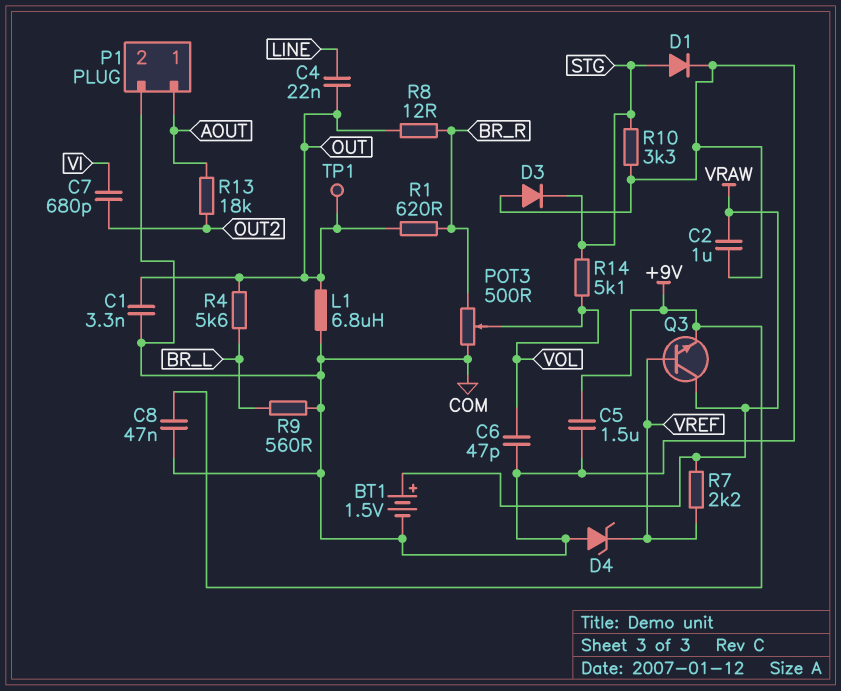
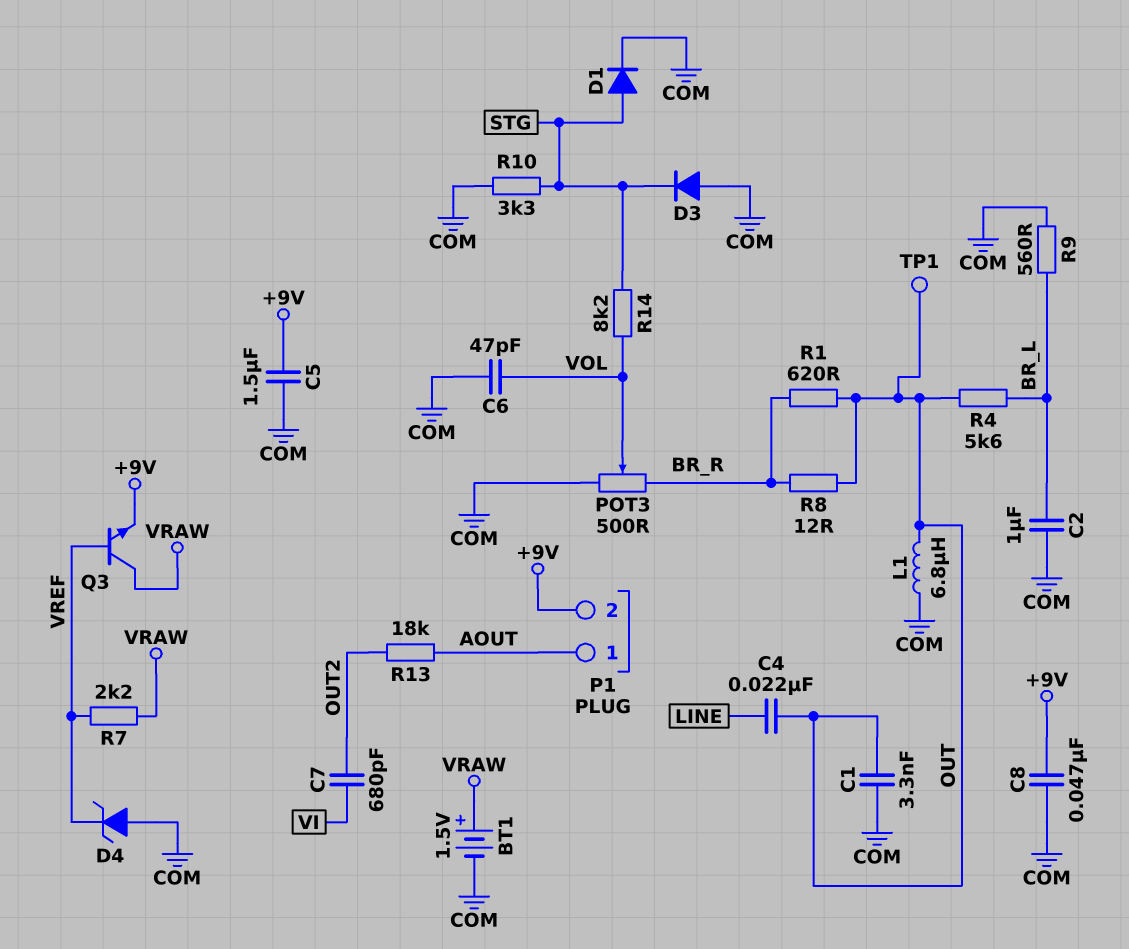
C2: 1uF (COM, VRAW) -> 1uF (BR_L, COM)
P1 pin 2: COM -> +9V
R14: 5.1k (STG, VOL) -> 8.2k (STG, VOL)

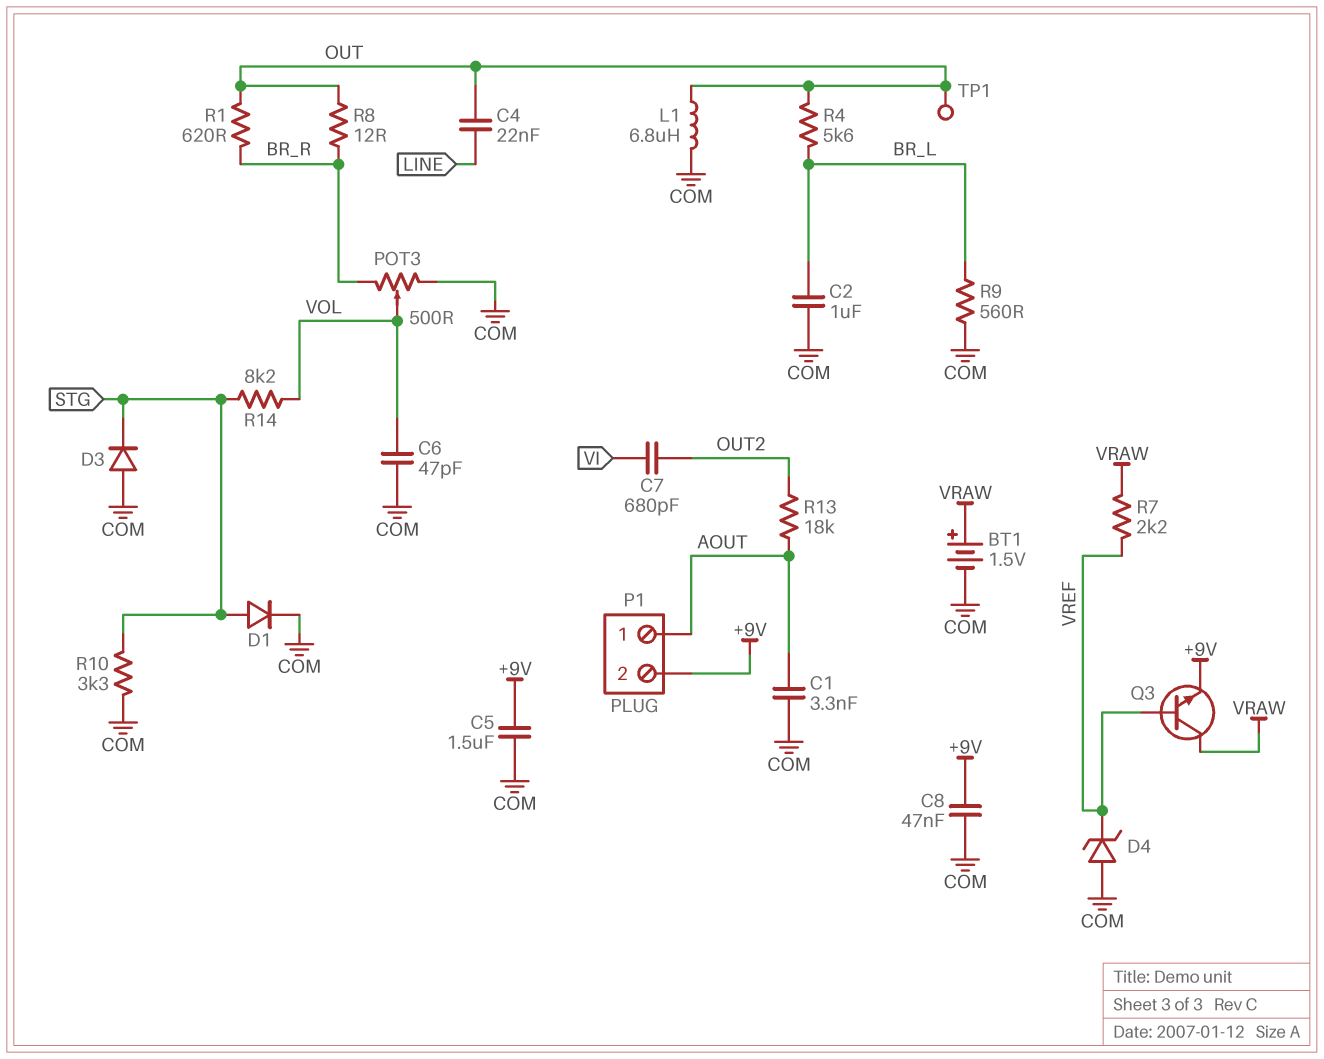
C1: 3.3nF (COM, OUT) -> 3.3nF (AOUT, COM)

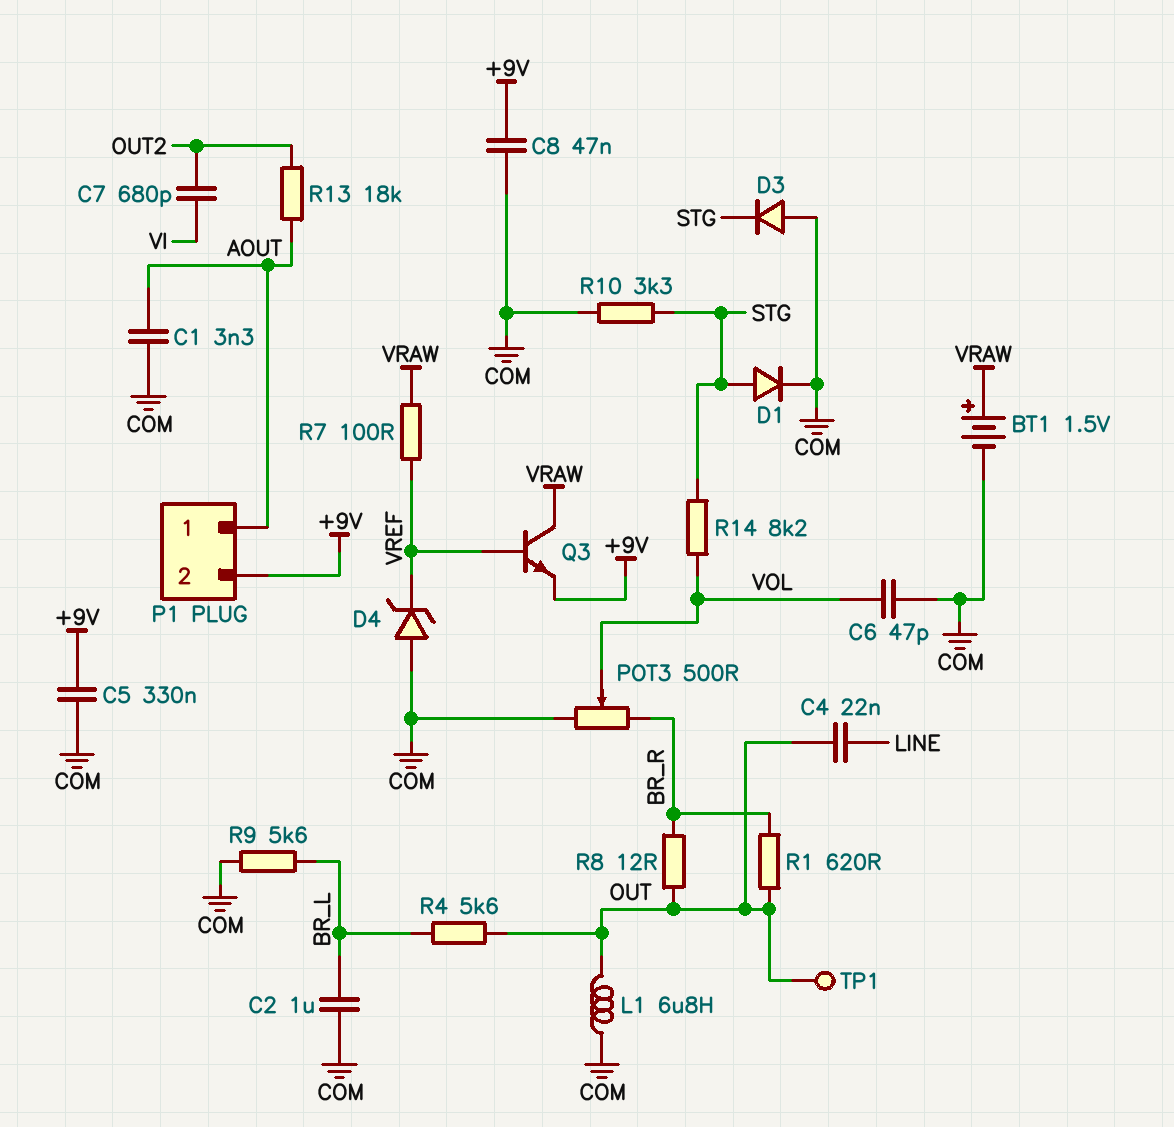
C5: 1.5uF (+9V, COM) -> 330nF (+9V, COM)
R7: 2.2k (VRAW, VREF) -> 100 (VRAW, VREF)
R9: 560 (BR_L, COM) -> 5.6k (BR_L, COM)

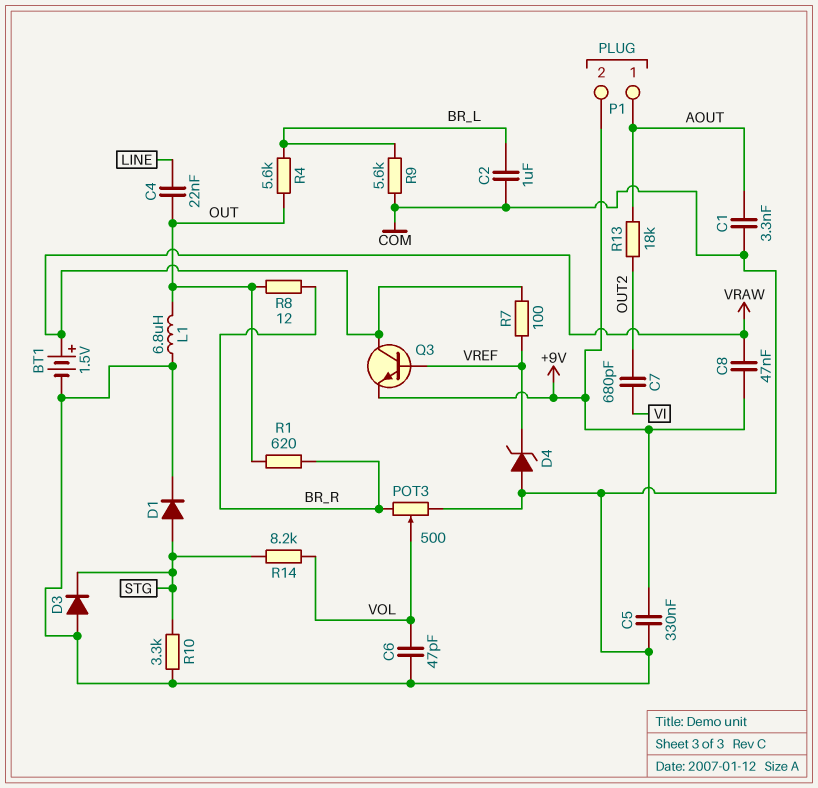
C8: 47nF (+9V, COM) -> 47nF (+9V, VRAW)
TP1: test point (OUT) -> none

